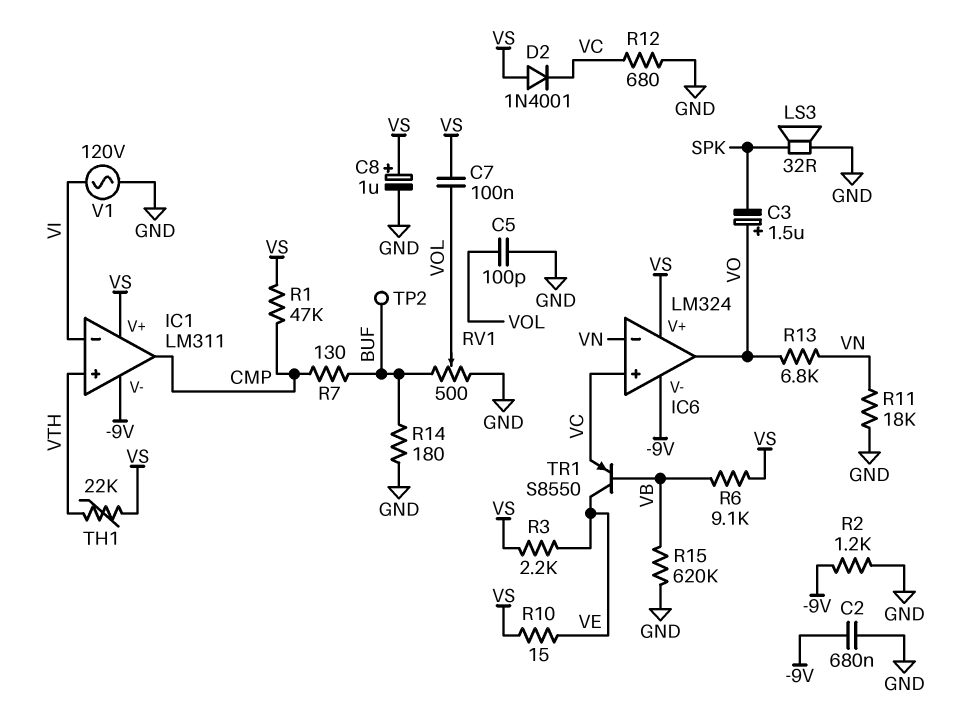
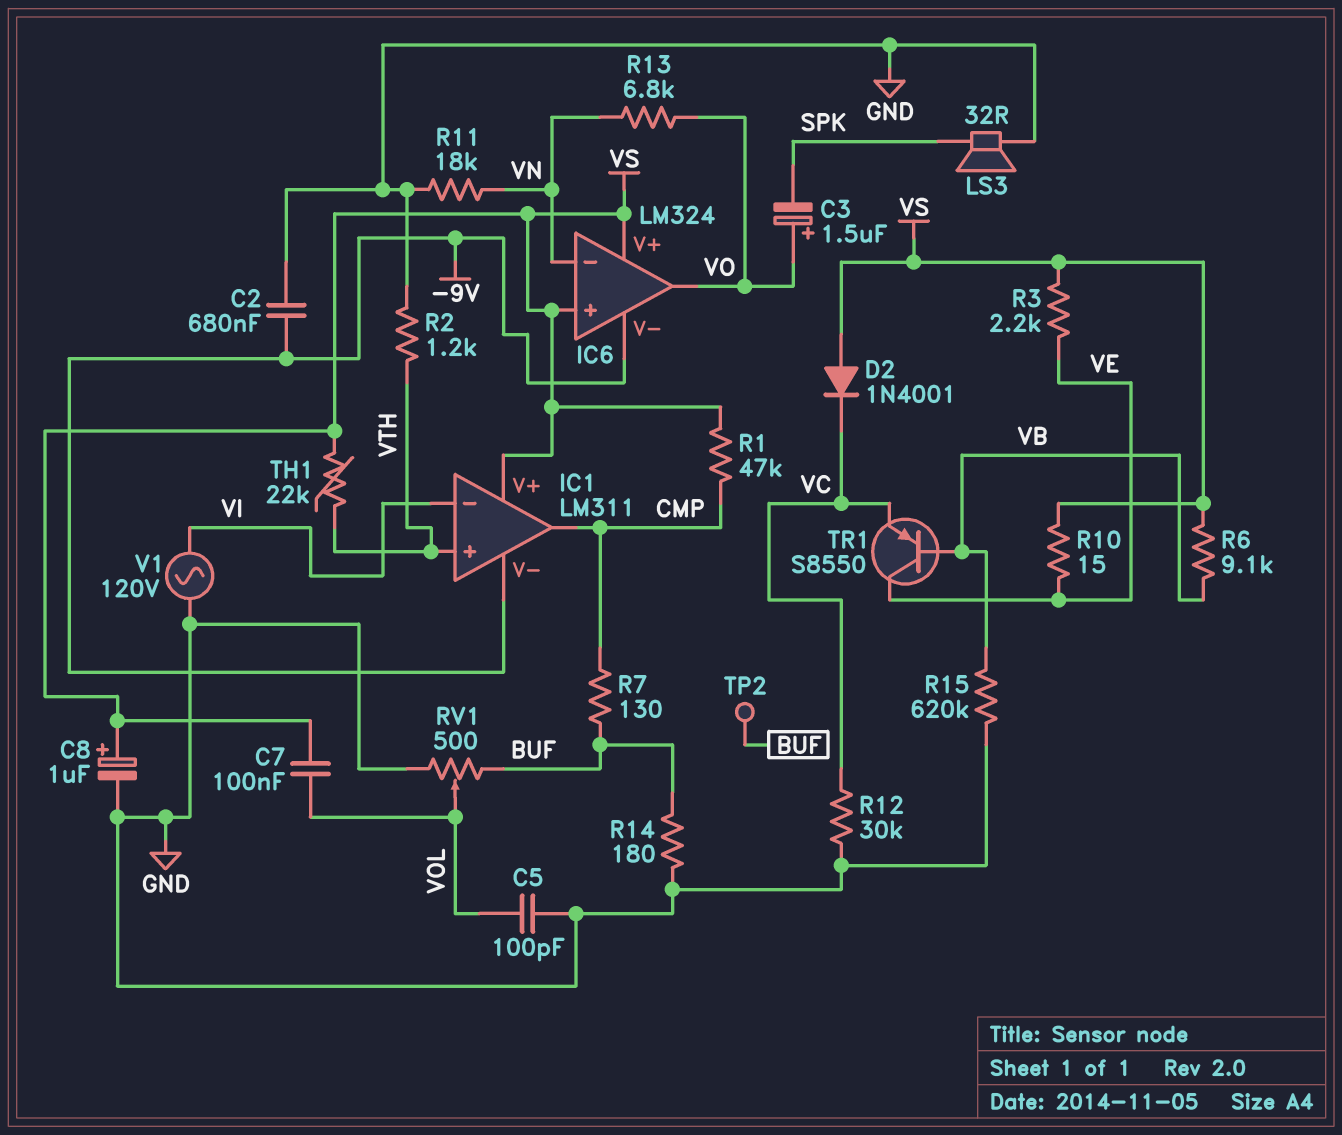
IC6 pin in+: VC -> VS
R2: 1.2k (-9V, GND) -> 1.2k (GND, VTH)
R12: 680 (GND, VC) -> 30k (GND, VC)

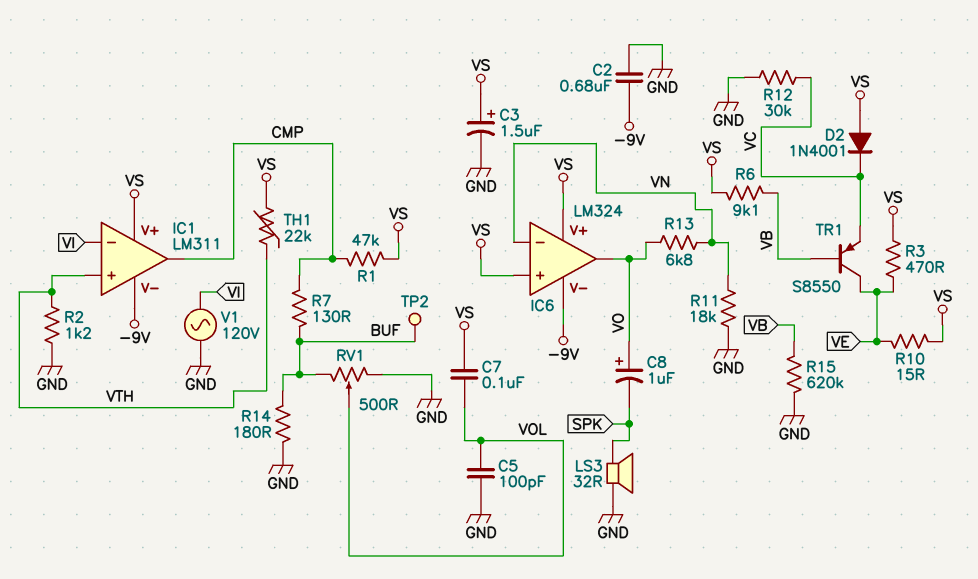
C3: 1.5uF (plus VO, minus SPK) -> 1.5uF (plus VS, minus GND)
C8: 1uF (plus VS, minus GND) -> 1uF (plus VO, minus SPK)
R3: 2.2k (VE, VS) -> 470 (VE, VS)

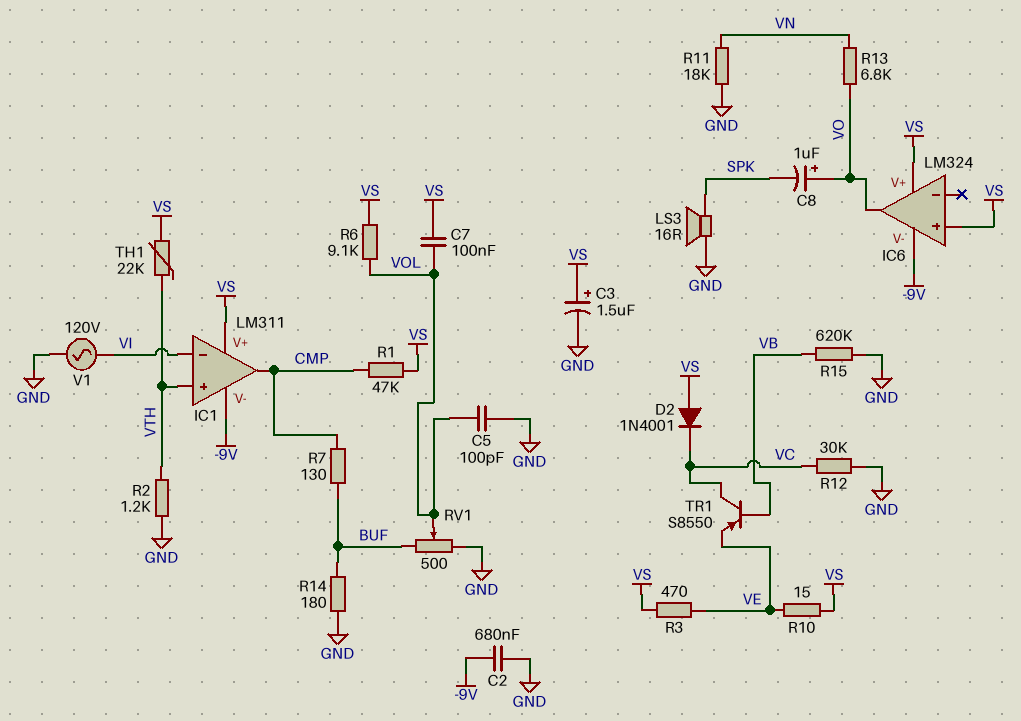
IC6 pin in-: VN -> none
LS3: speaker 32R (GND, SPK) -> speaker 16R (GND, SPK)
R6: 9.1k (VB, VS) -> 9.1k (VOL, VS)
TP2: test point (BUF) -> none
TR1: PNP S8550 (B VB, C VE, E VC) -> PNP S8550 (B VB, C VC, E VE)

